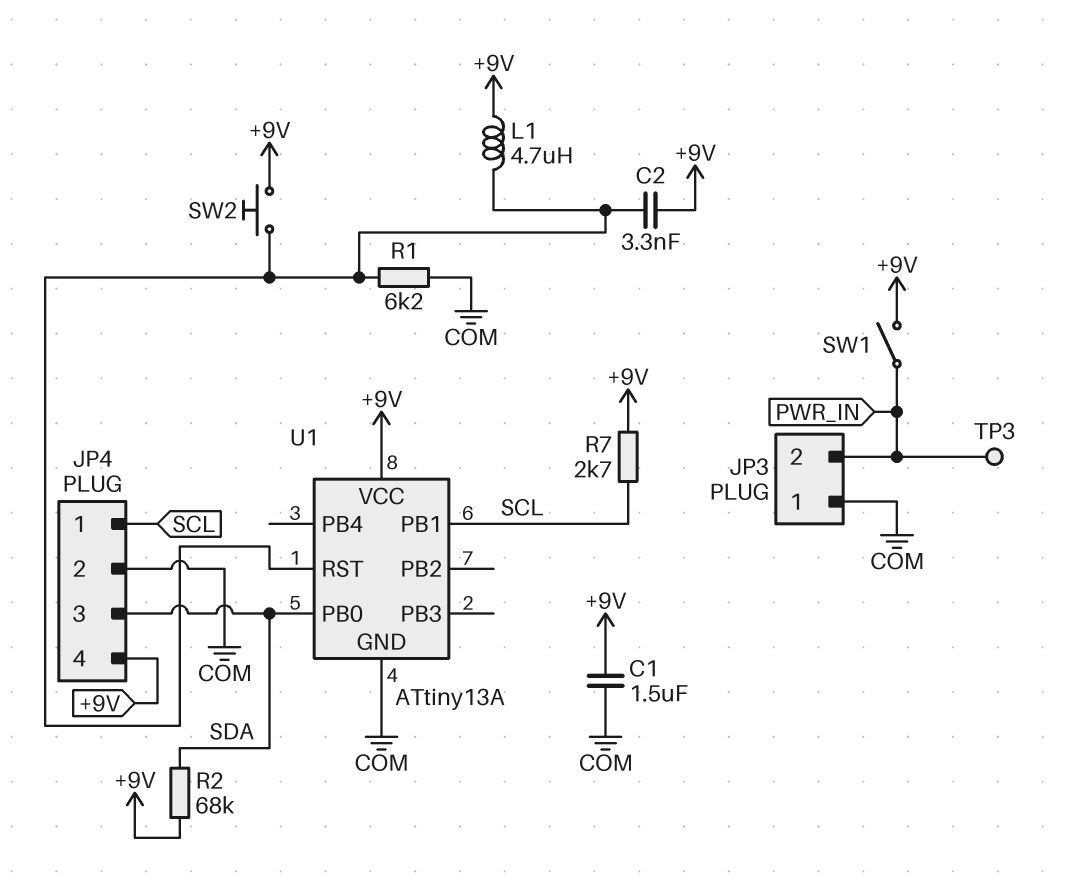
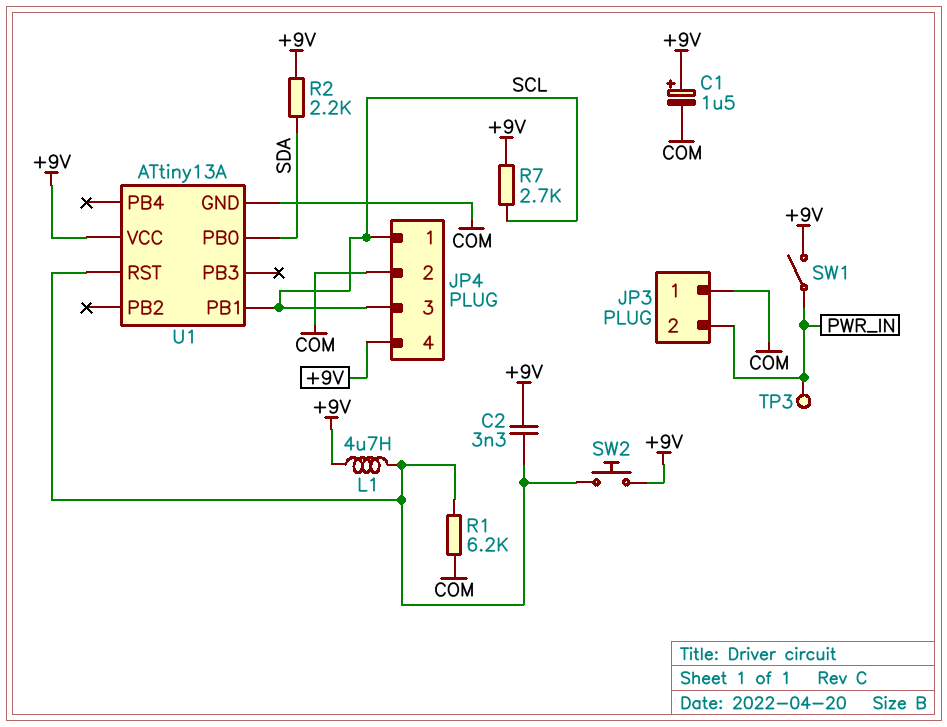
C1: 1.5uF (+9V, COM) -> 1.5uF (plus +9V, minus COM)
JP4 pin 3: SDA -> SCL
R2: 68k (+9V, SDA) -> 2.2k (+9V, SDA)

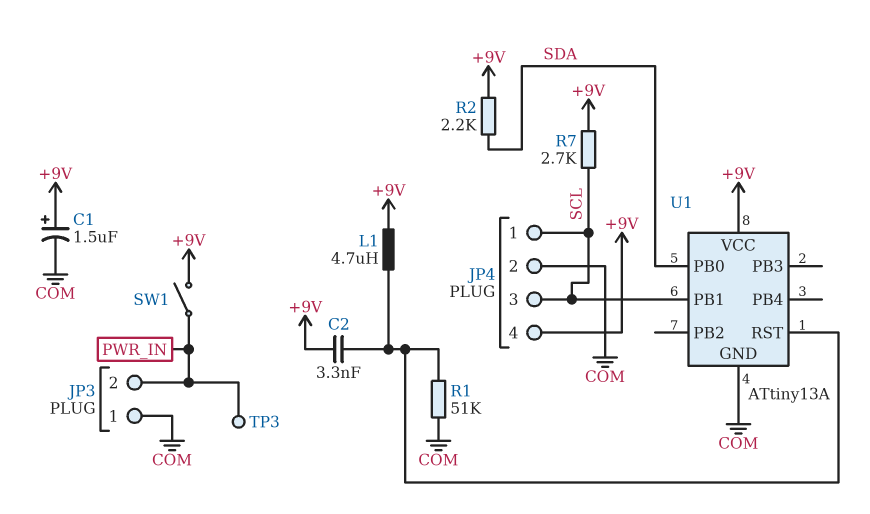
R1: 6.2k (COM, U1/RST) -> 51k (COM, U1/RST)
SW2: button (+9V, U1/RST) -> none

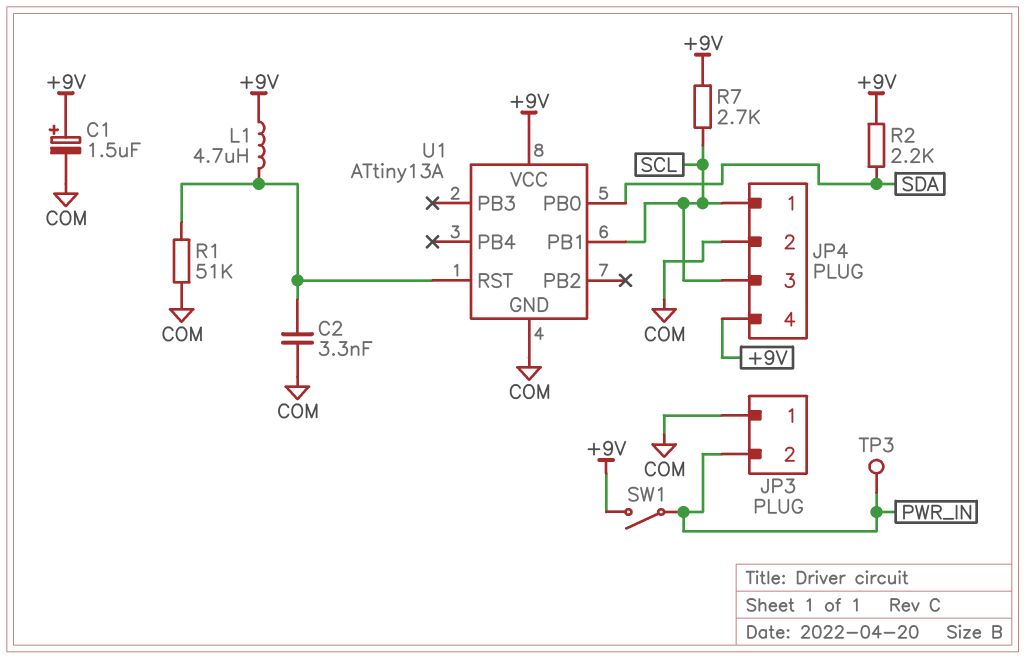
C2: 3.3nF (+9V, U1/RST) -> 3.3nF (COM, U1/RST)

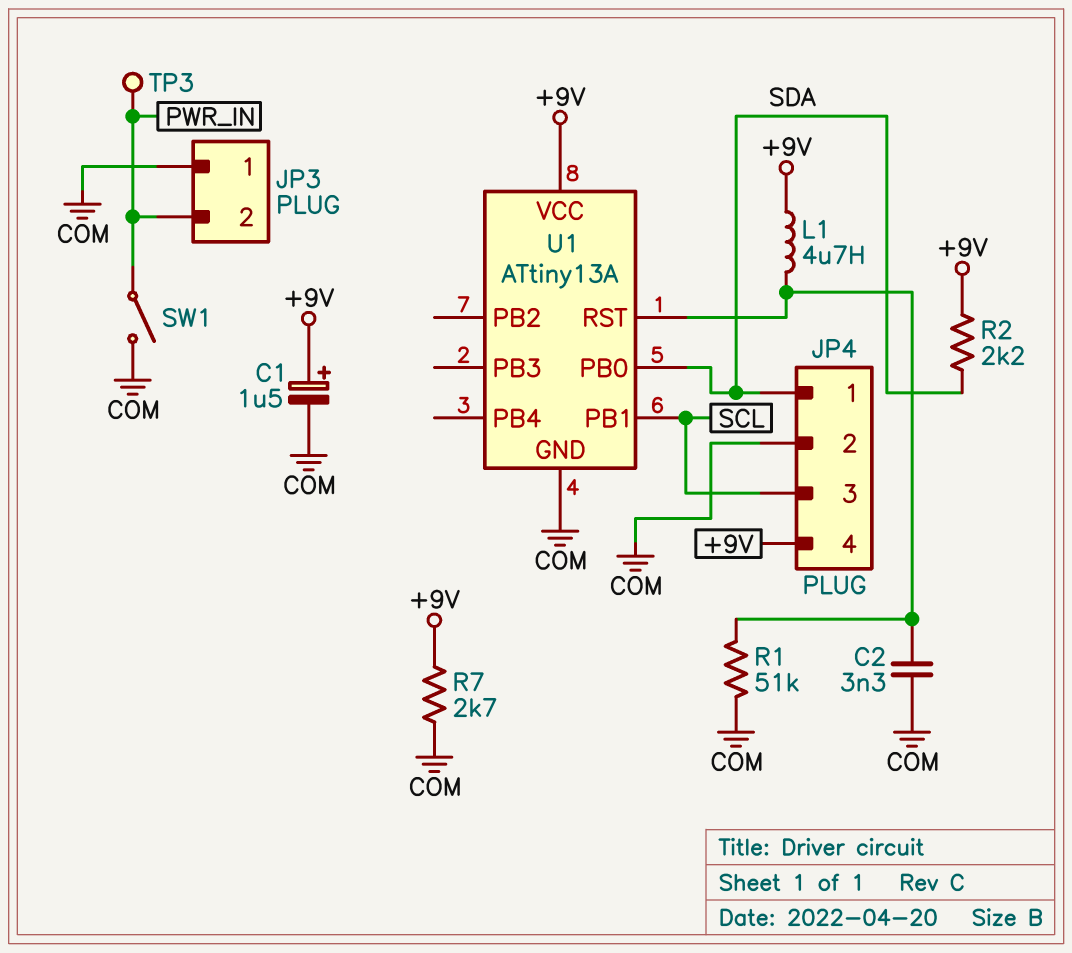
JP4 pin 1: SCL -> SDA
R7: 2.7k (+9V, SCL) -> 2.7k (+9V, COM)
SW1: switch (+9V, PWR_IN) -> switch (COM, PWR_IN)

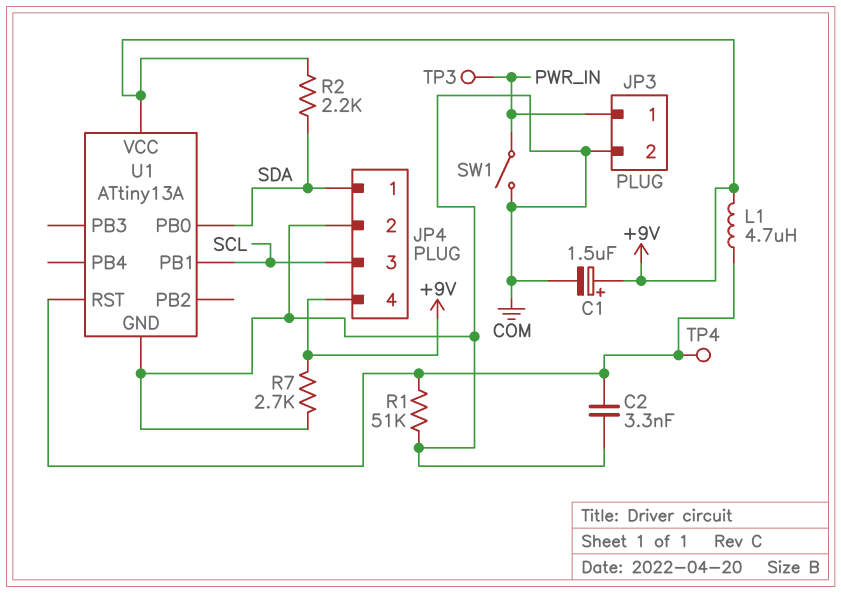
JP3 pin 1: COM -> PWR_IN
JP3 pin 2: PWR_IN -> COM
TP4: none -> test point (U1/RST)

